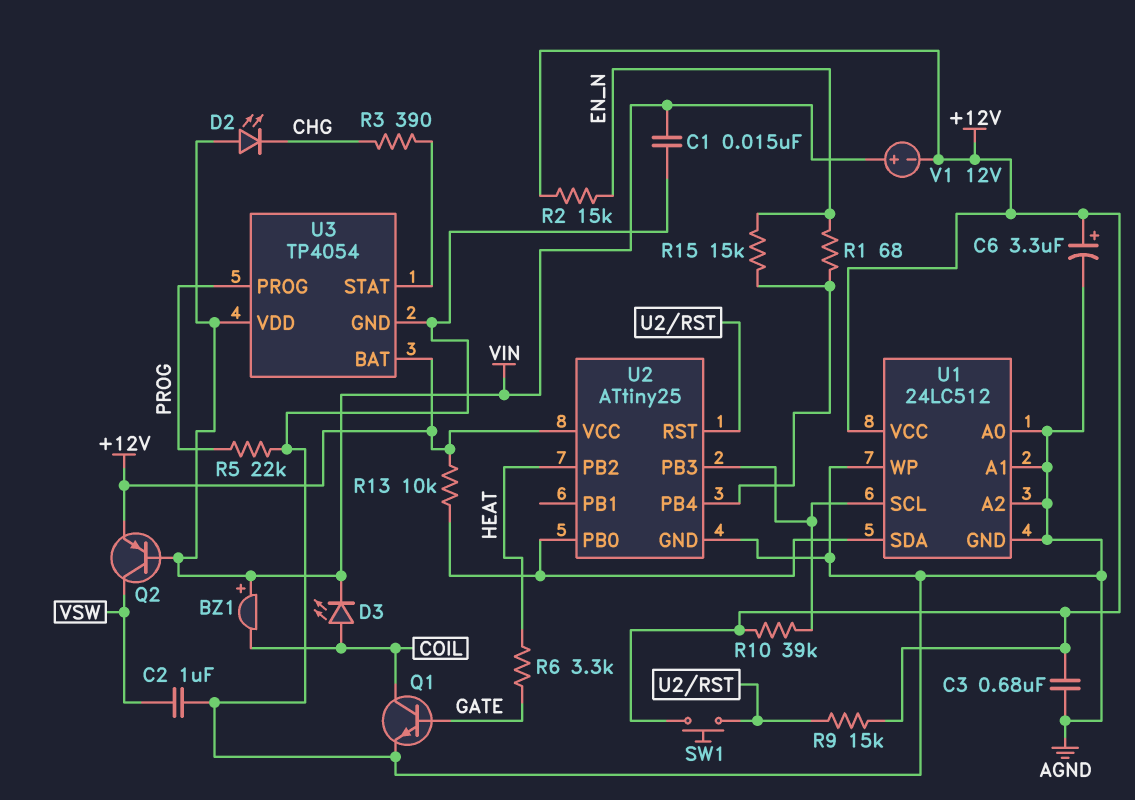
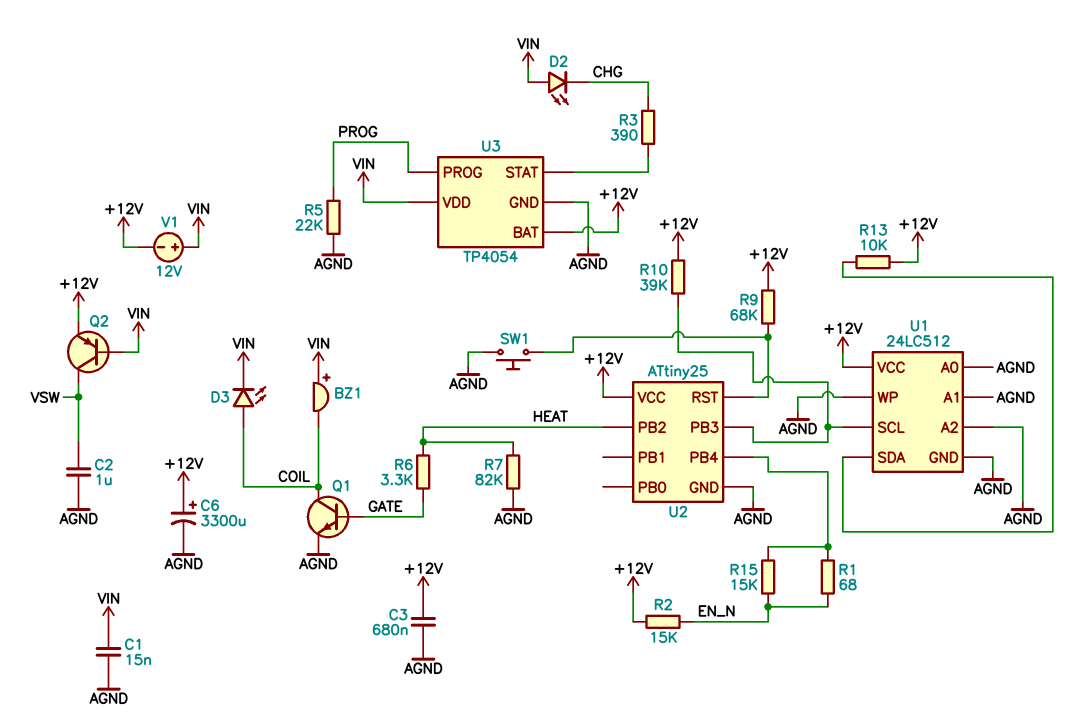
C6: 3.3uF (plus +12V, minus AGND) -> 3300uF (plus +12V, minus AGND)
R7: none -> 82k (AGND, HEAT)
R9: 15k (+12V, U2/RST) -> 68k (+12V, U2/RST)
SW1: button (+12V, U2/RST) -> button (AGND, U2/RST)
U2 pin PB0: U1/SDA -> none

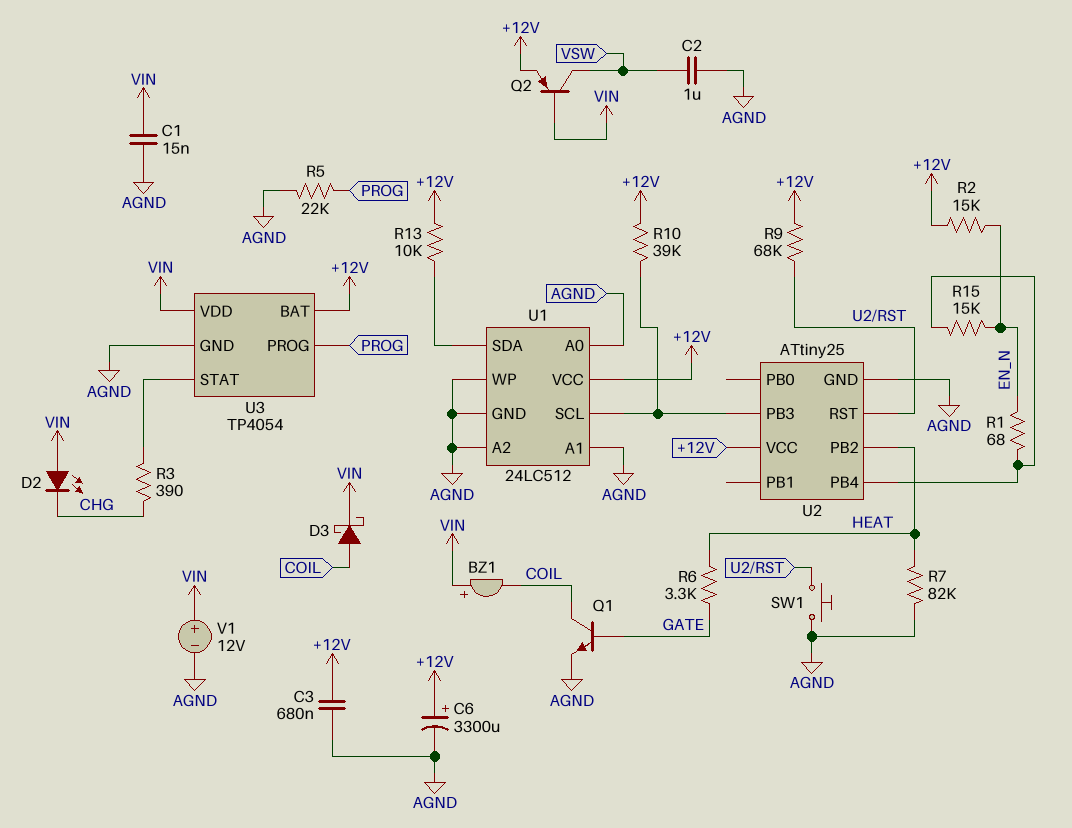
D3: LED (A COIL, K VIN) -> schottky (A COIL, K VIN)
V1: 12V (plus VIN, minus +12V) -> 12V (plus VIN, minus AGND)

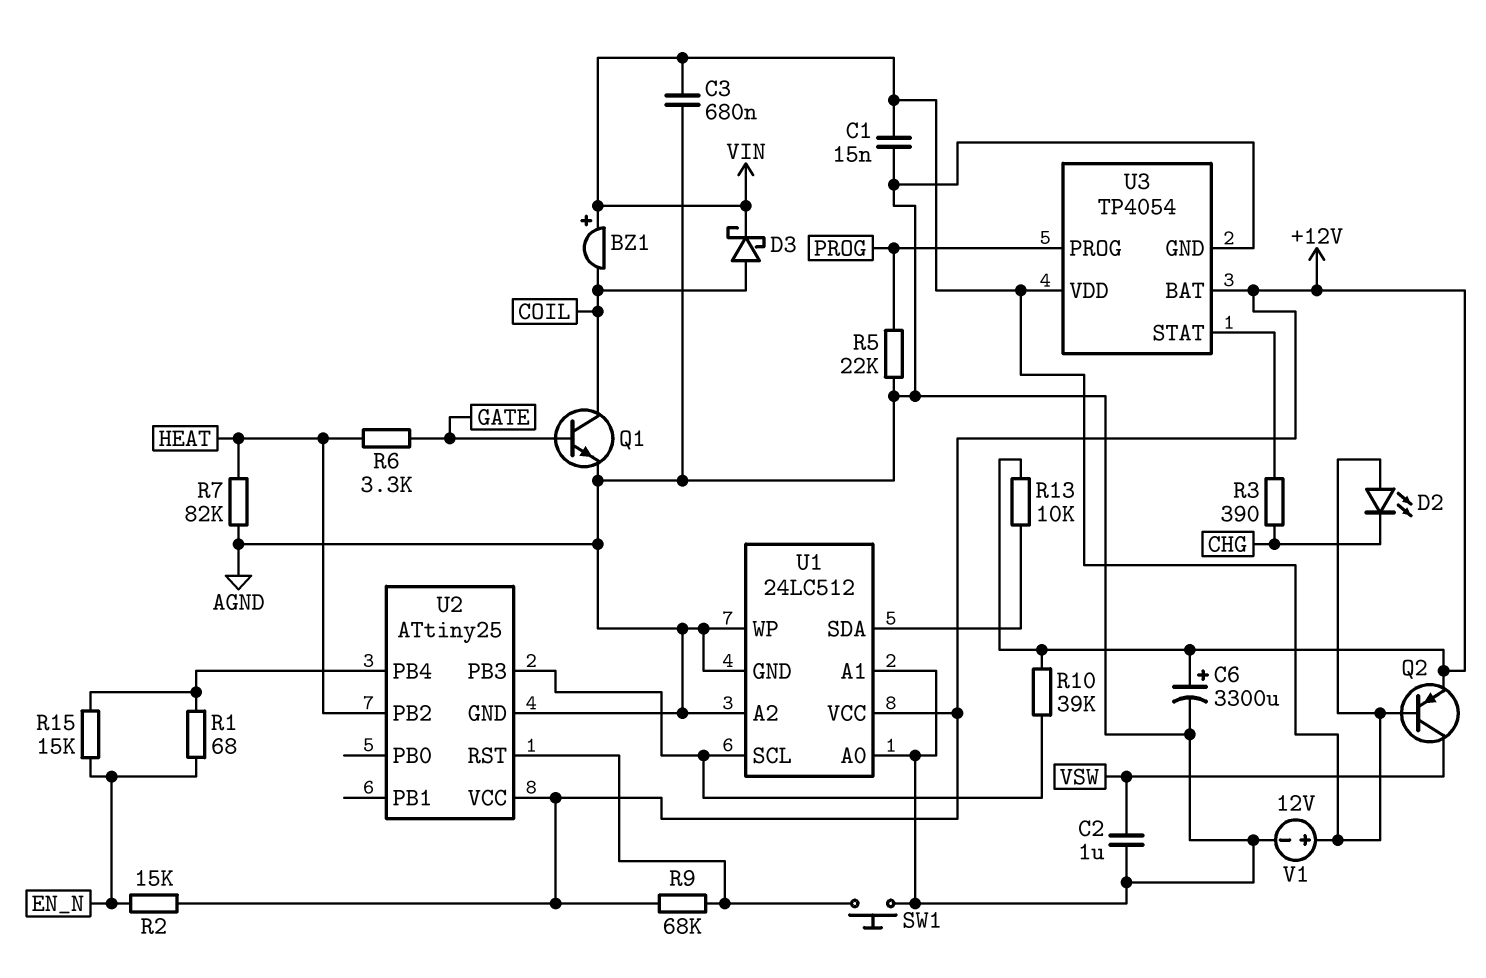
C3: 680nF (+12V, AGND) -> 680nF (AGND, VIN)

